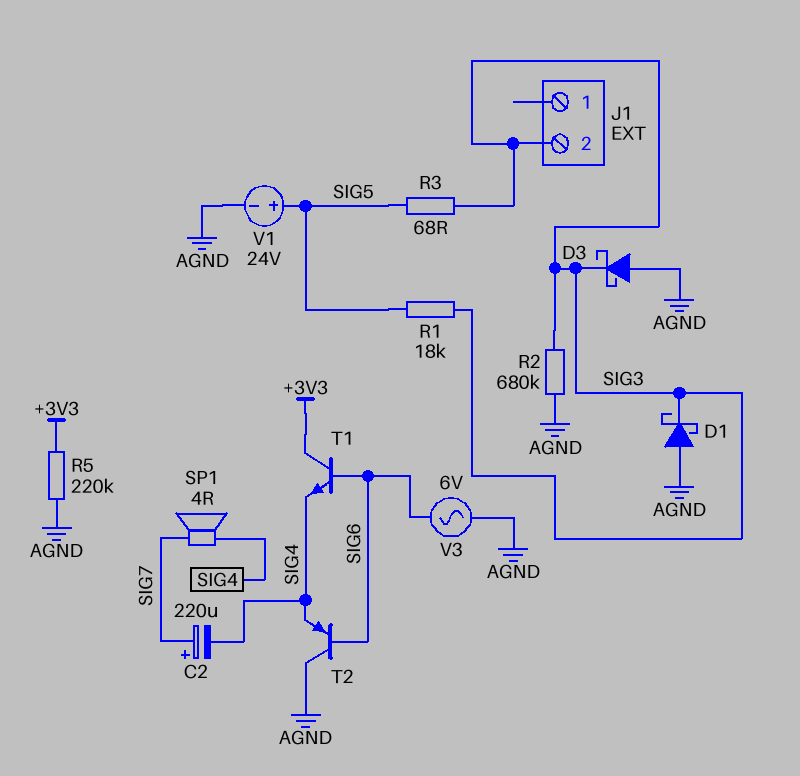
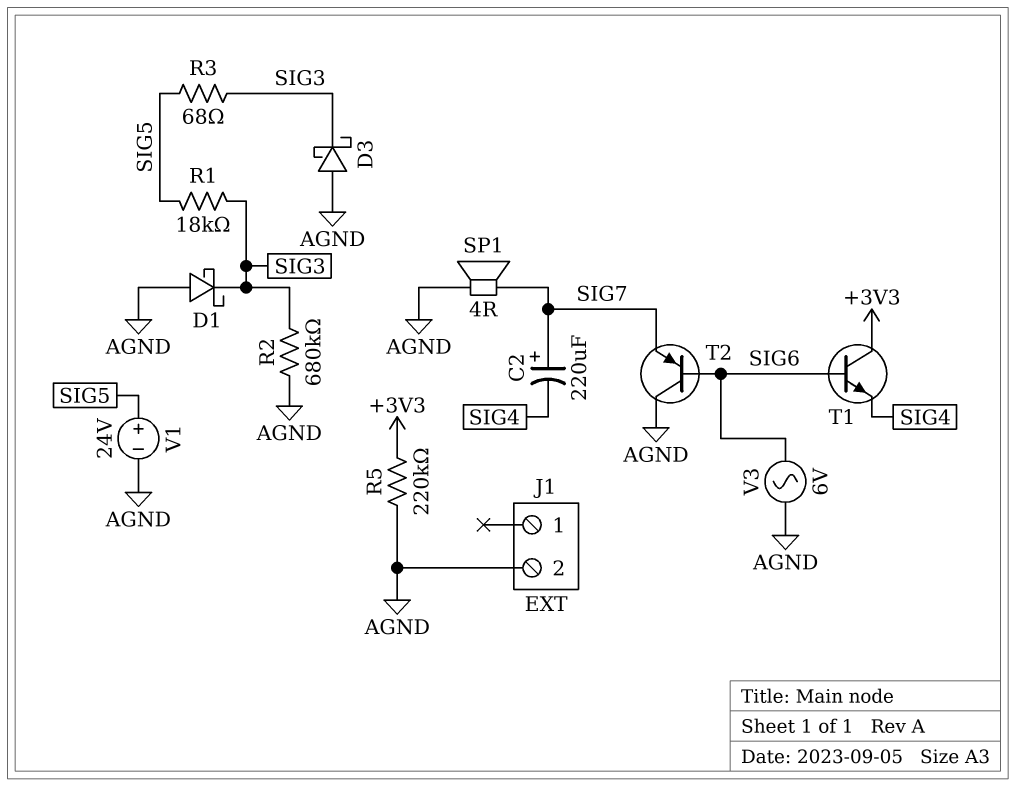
J1 pin 2: SIG3 -> AGND
SP1: speaker 4R (SIG4, SIG7) -> speaker 4R (AGND, SIG7)
T2: PNP (B SIG6, C AGND, E SIG4) -> PNP (B SIG6, C AGND, E SIG7)

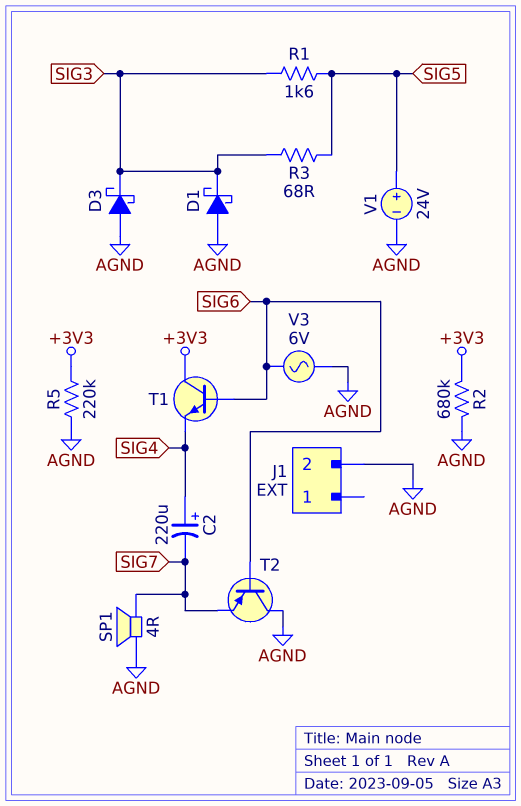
C2: 220uF (plus SIG7, minus SIG4) -> 220uF (plus SIG4, minus SIG7)
R1: 18k (SIG3, SIG5) -> 1.6k (SIG3, SIG5)
R2: 680k (AGND, SIG3) -> 680k (+3V3, AGND)

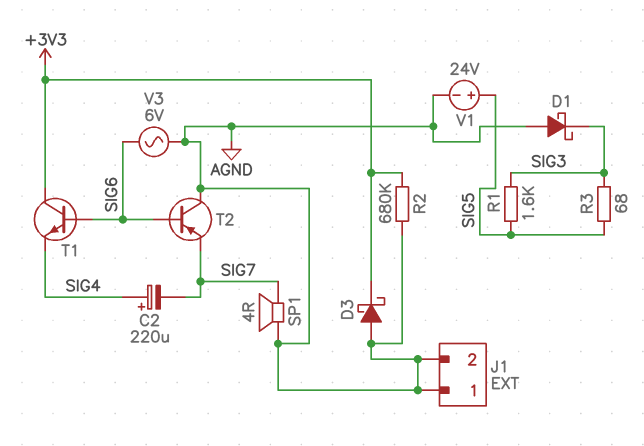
D3: schottky (A AGND, K SIG3) -> schottky (A AGND, K +3V3)
J1 pin 1: none -> AGND
R5: 220k (+3V3, AGND) -> none

